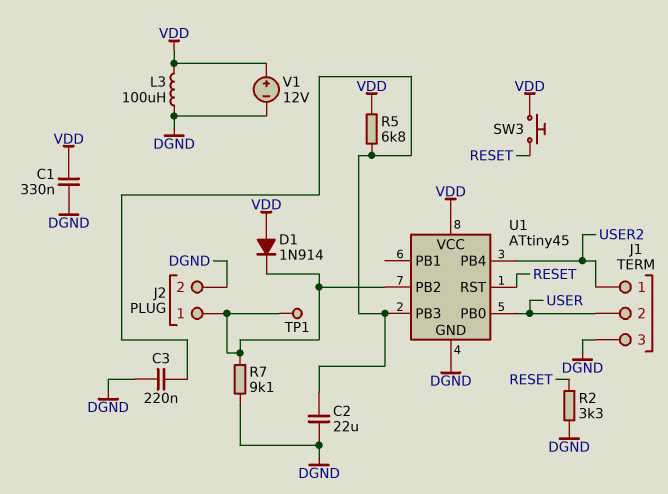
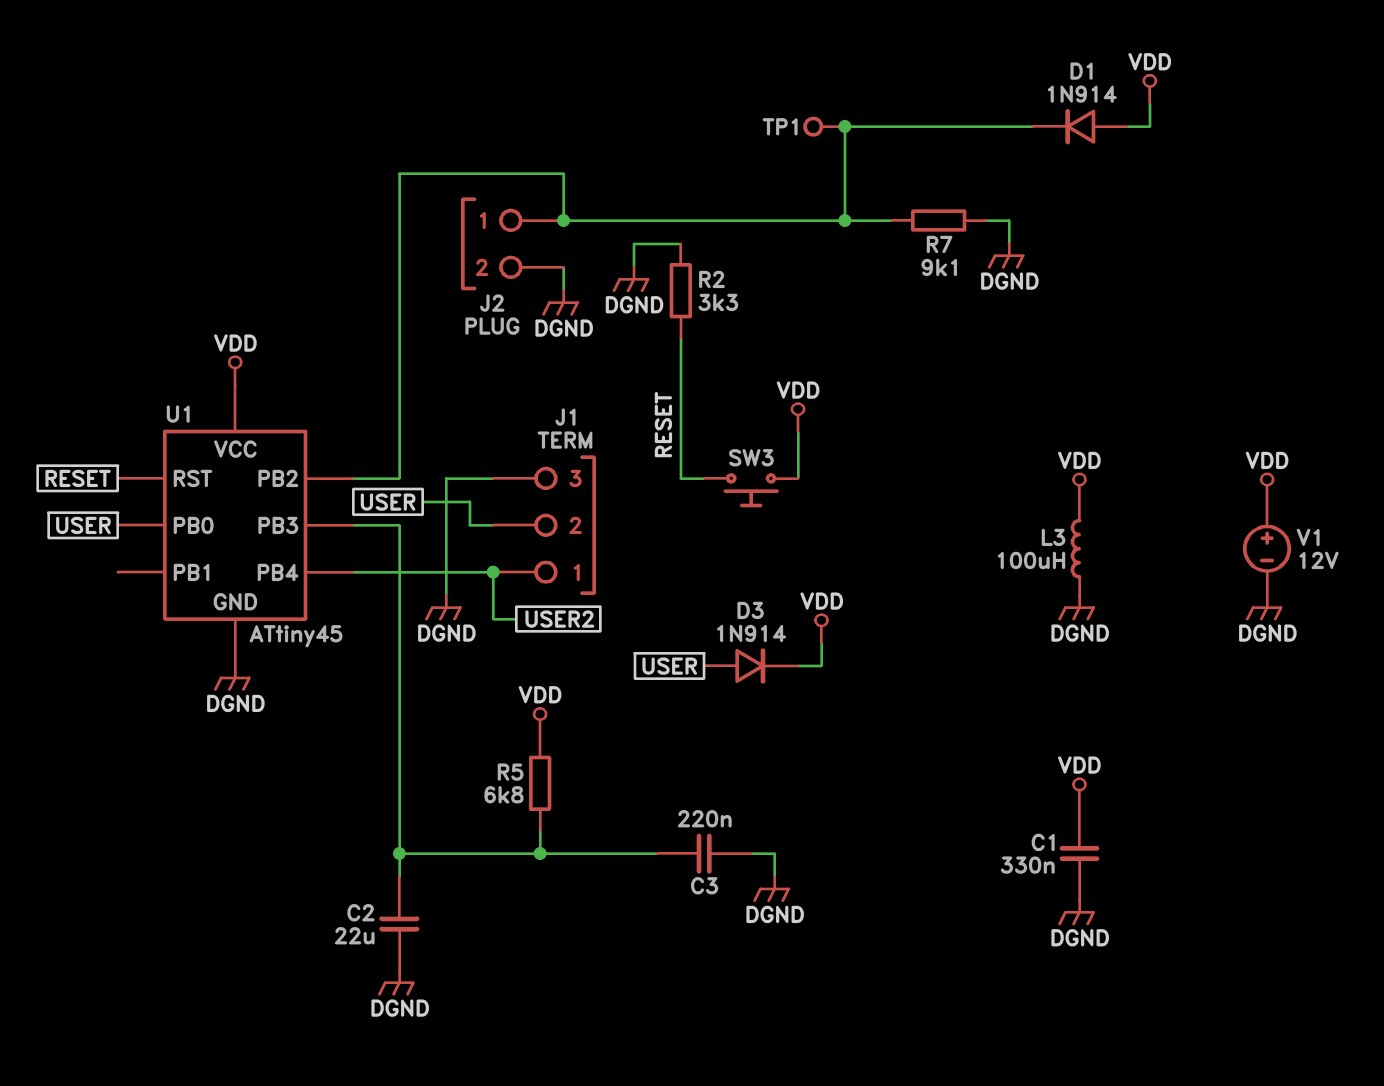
D3: none -> diode 1N914 (A USER, K VDD)

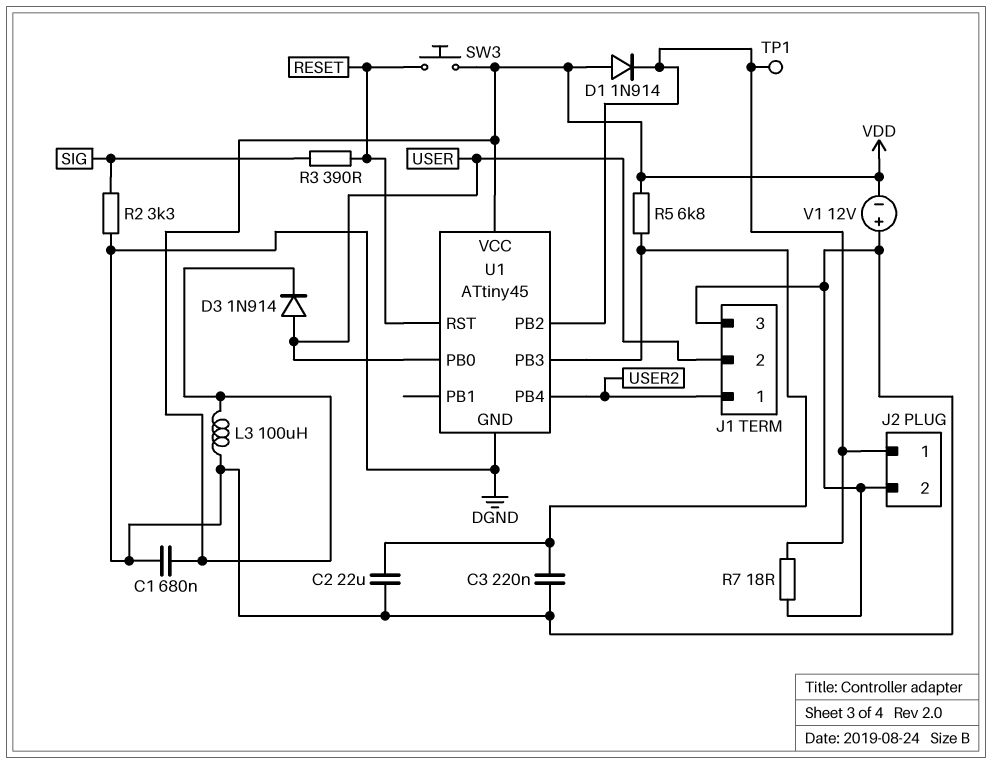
C1: 330nF (DGND, VDD) -> 680nF (DGND, VDD)
R2: 3.3k (DGND, RESET) -> 3.3k (DGND, SIG)
R3: none -> 390 (RESET, SIG)
R7: 9.1k (DGND, J2/1) -> 18 (DGND, J2/1)
V1: 12V (plus VDD, minus DGND) -> 12V (plus DGND, minus VDD)

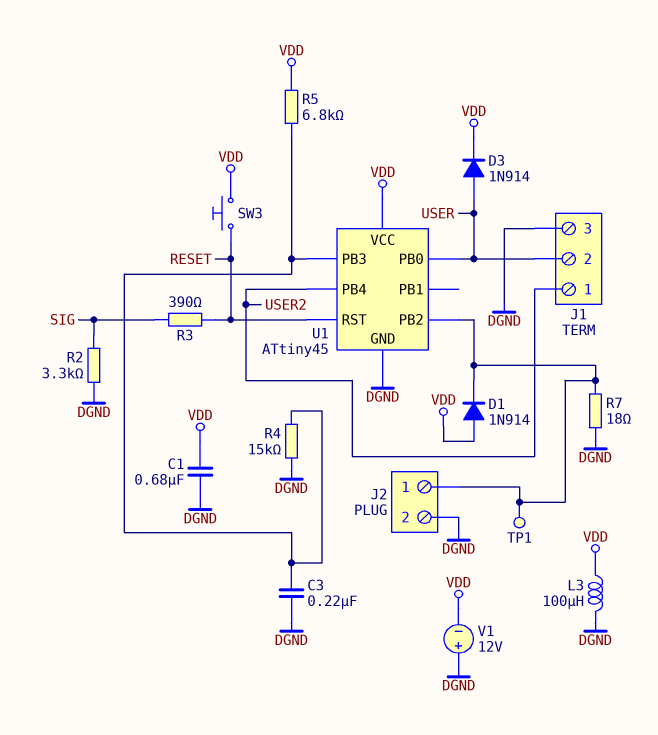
C2: 22uF (DGND, U1/PB3) -> none
R4: none -> 15k (DGND, U1/PB3)

